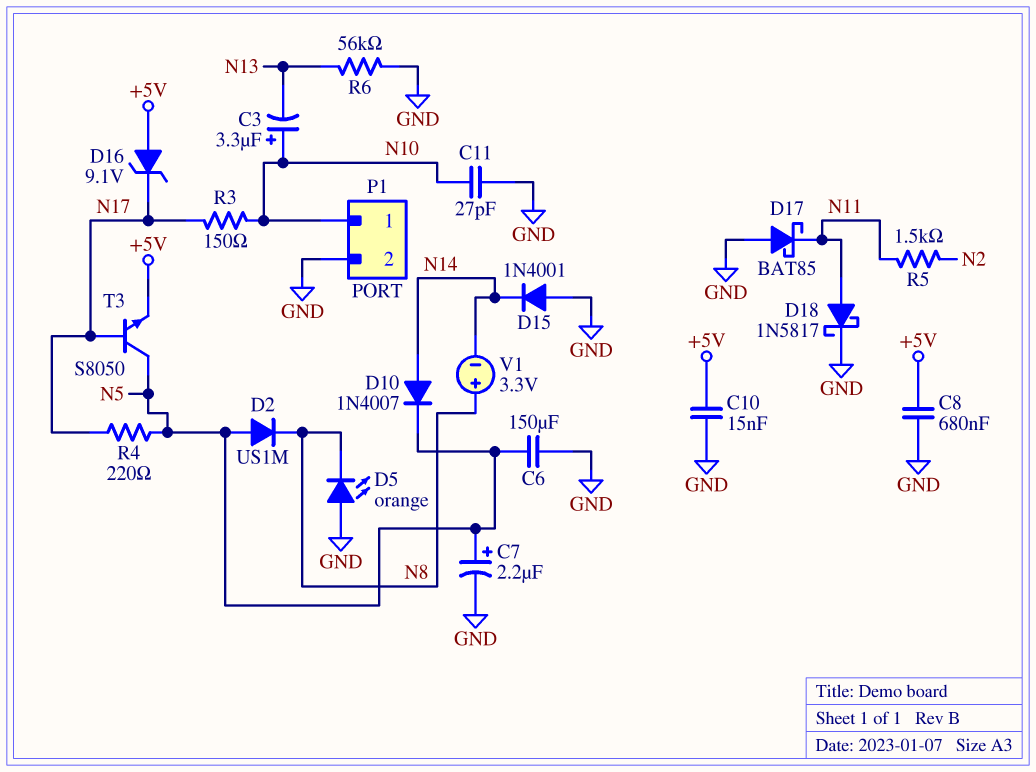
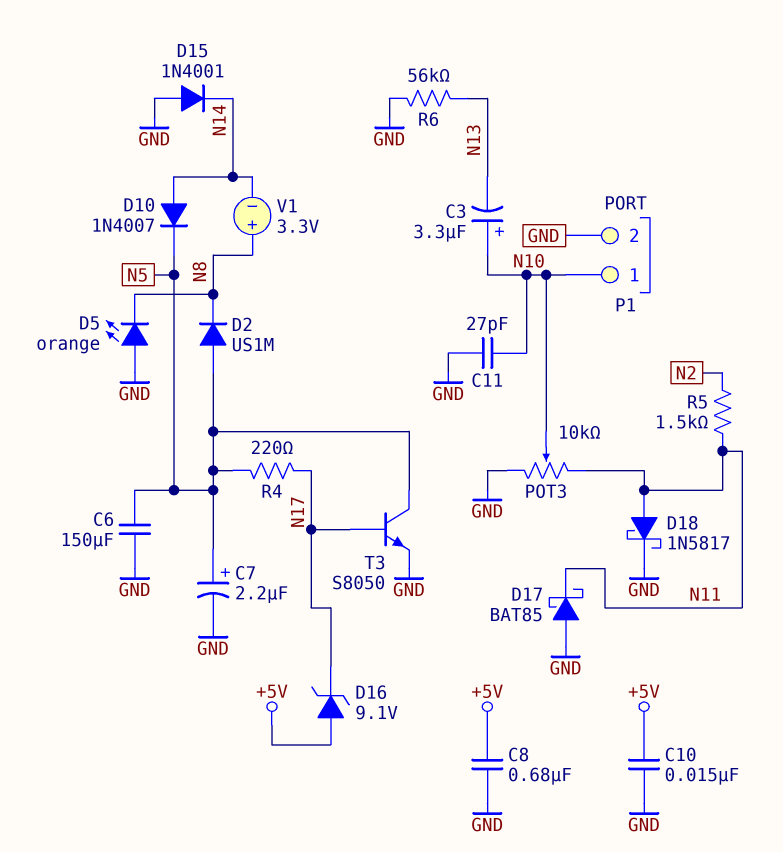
POT3: none -> 10k (GND, N11, wiper N10)
R3: 150 (N10, N17) -> none
T3: NPN S8050 (B N17, C N5, E +5V) -> NPN S8050 (B N17, C N5, E GND)

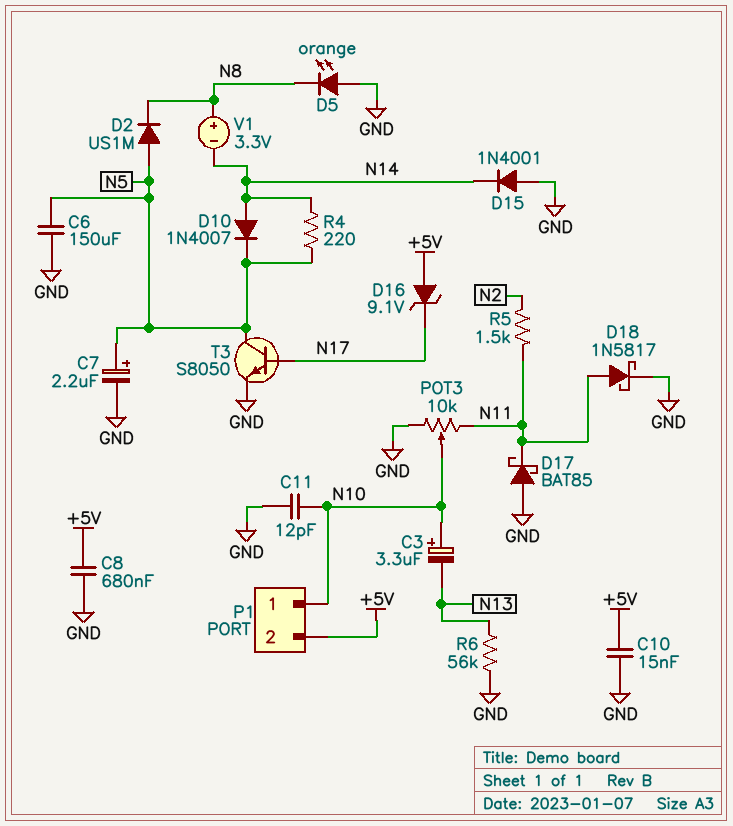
C11: 27pF (GND, N10) -> 12pF (GND, N10)
P1 pin 2: GND -> +5V
R4: 220 (N5, N17) -> 220 (N5, N14)

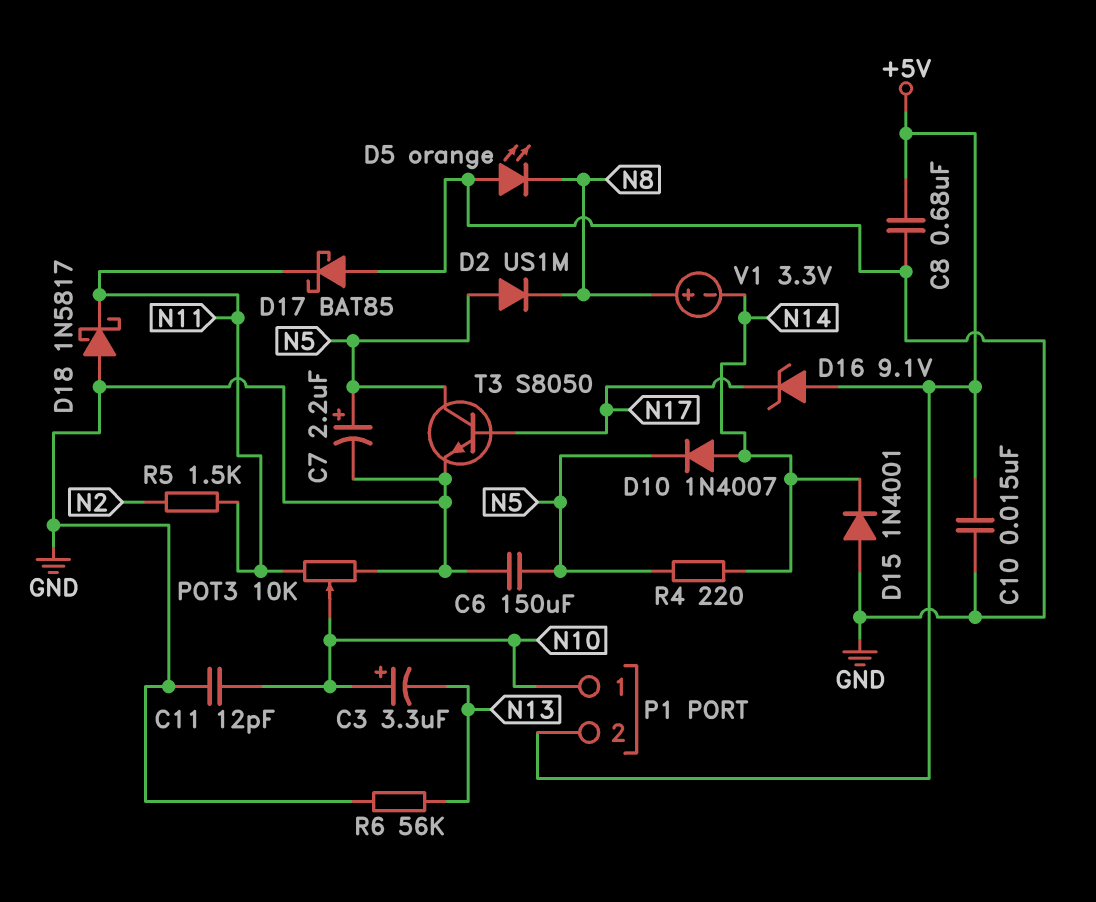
D18: schottky 1N5817 (A N11, K GND) -> schottky 1N5817 (A GND, K N11)

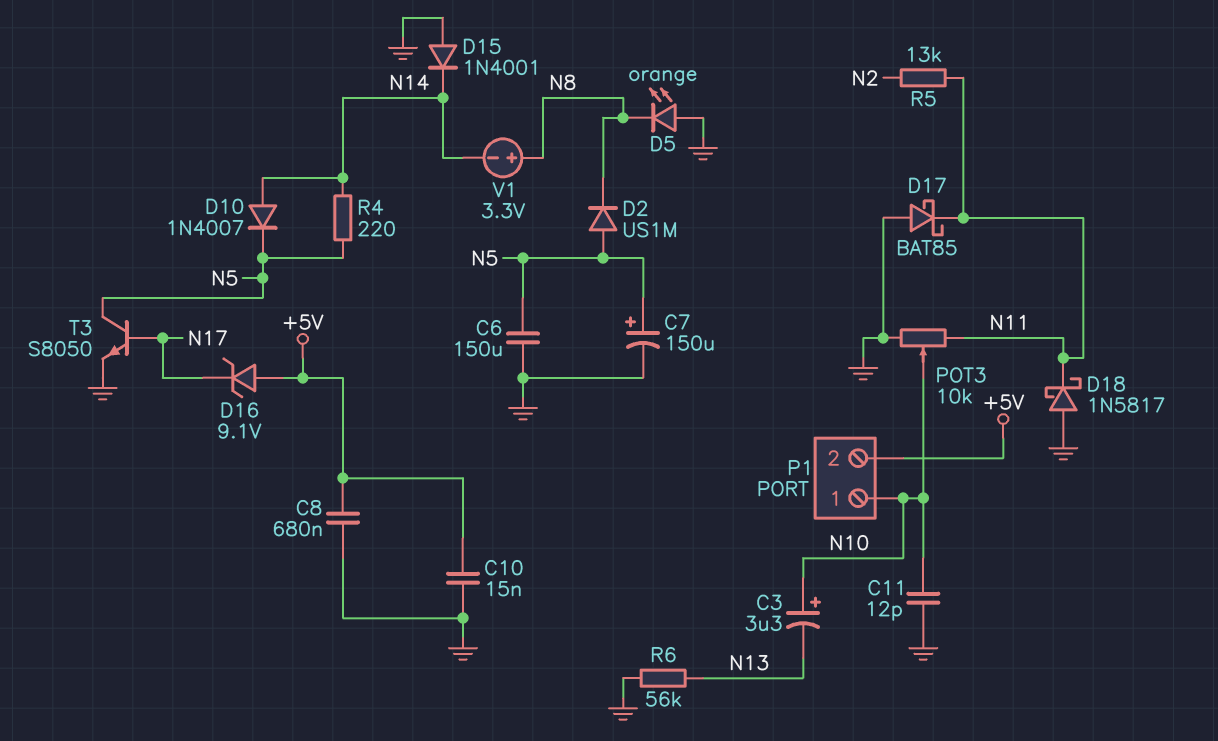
C7: 2.2uF (plus N5, minus GND) -> 150uF (plus N5, minus GND)
R5: 1.5k (N2, N11) -> 13k (N2, N11)

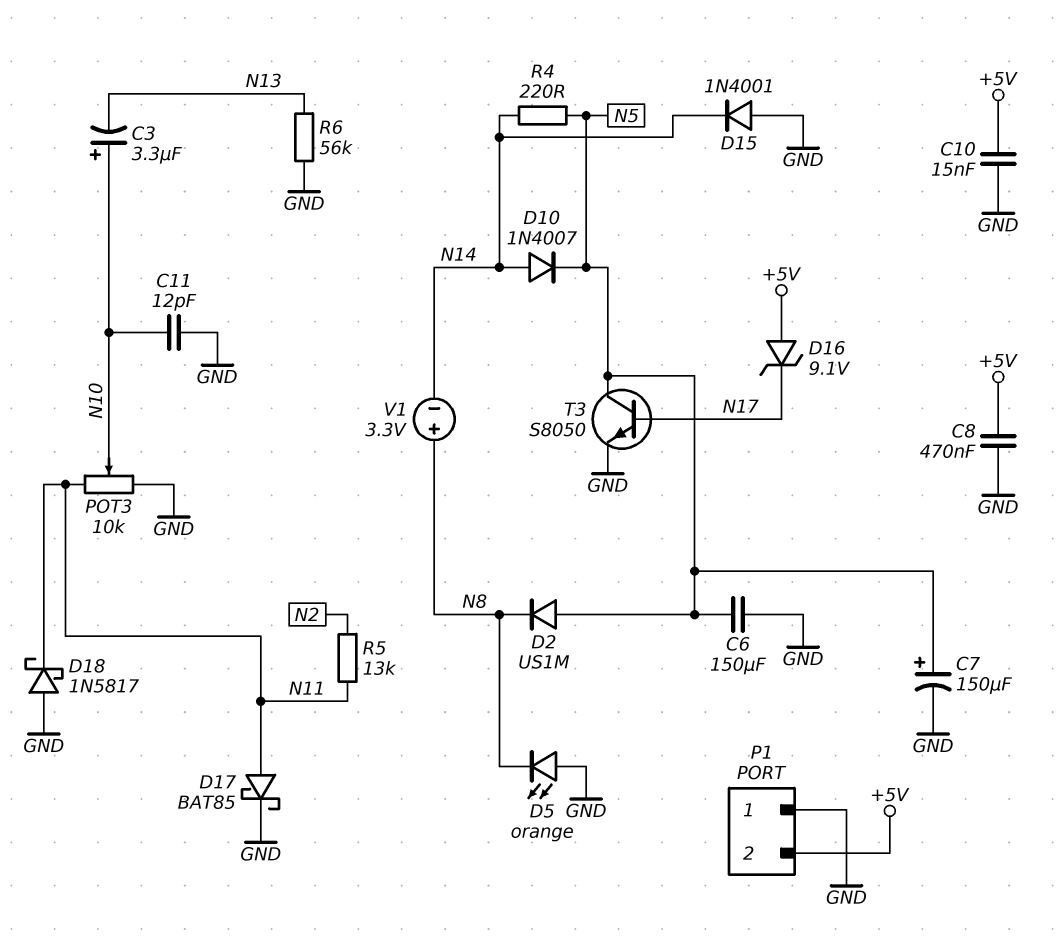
C8: 680nF (+5V, GND) -> 470nF (+5V, GND)
D17: schottky BAT85 (A GND, K N11) -> schottky BAT85 (A N11, K GND)
P1 pin 1: N10 -> GND

